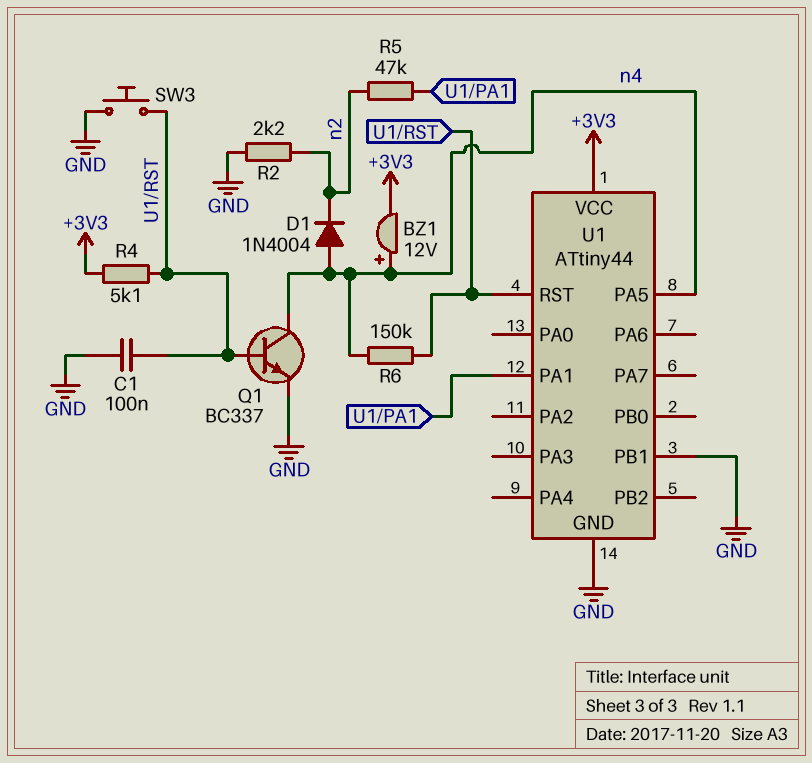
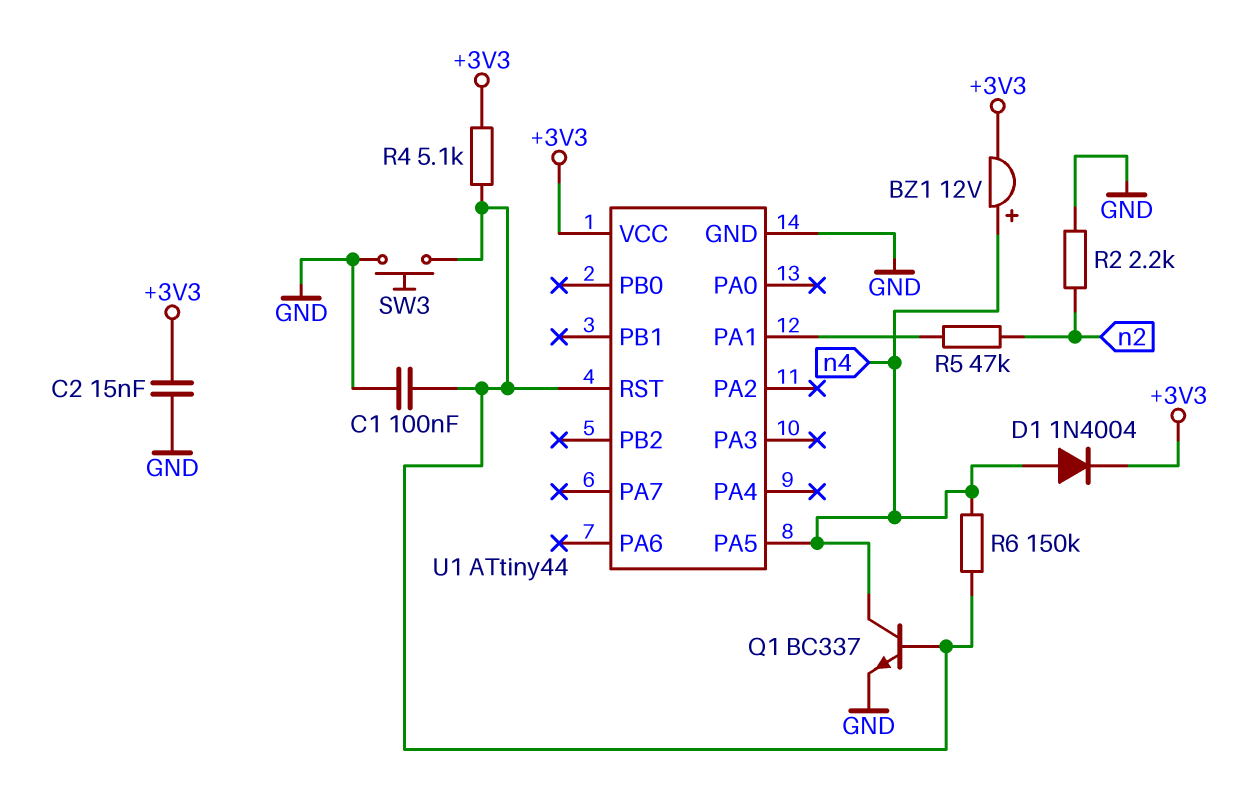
C2: none -> 15nF (+3V3, GND)
D1: diode 1N4004 (A n4, K n2) -> diode 1N4004 (A n4, K +3V3)
U1 pin PB1: GND -> none

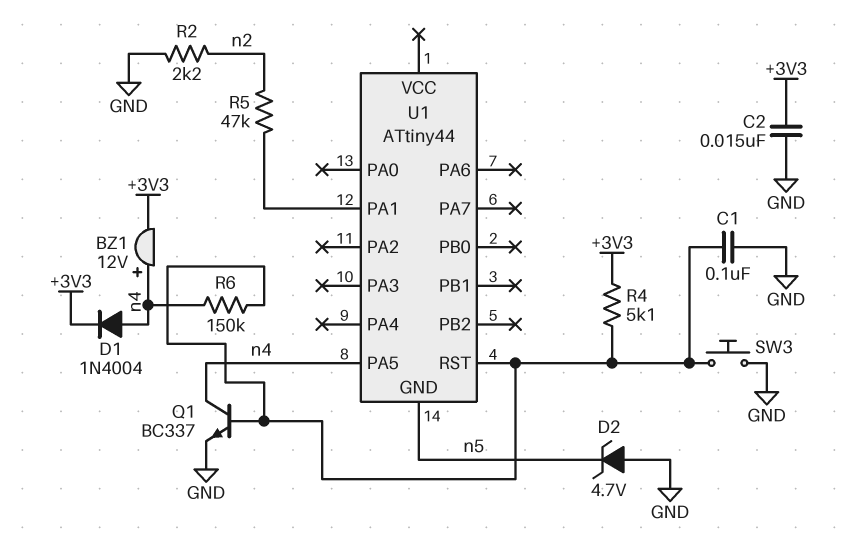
D2: none -> zener 4.7V (A GND, K n5)
U1 pin GND: GND -> n5
U1 pin VCC: +3V3 -> none

